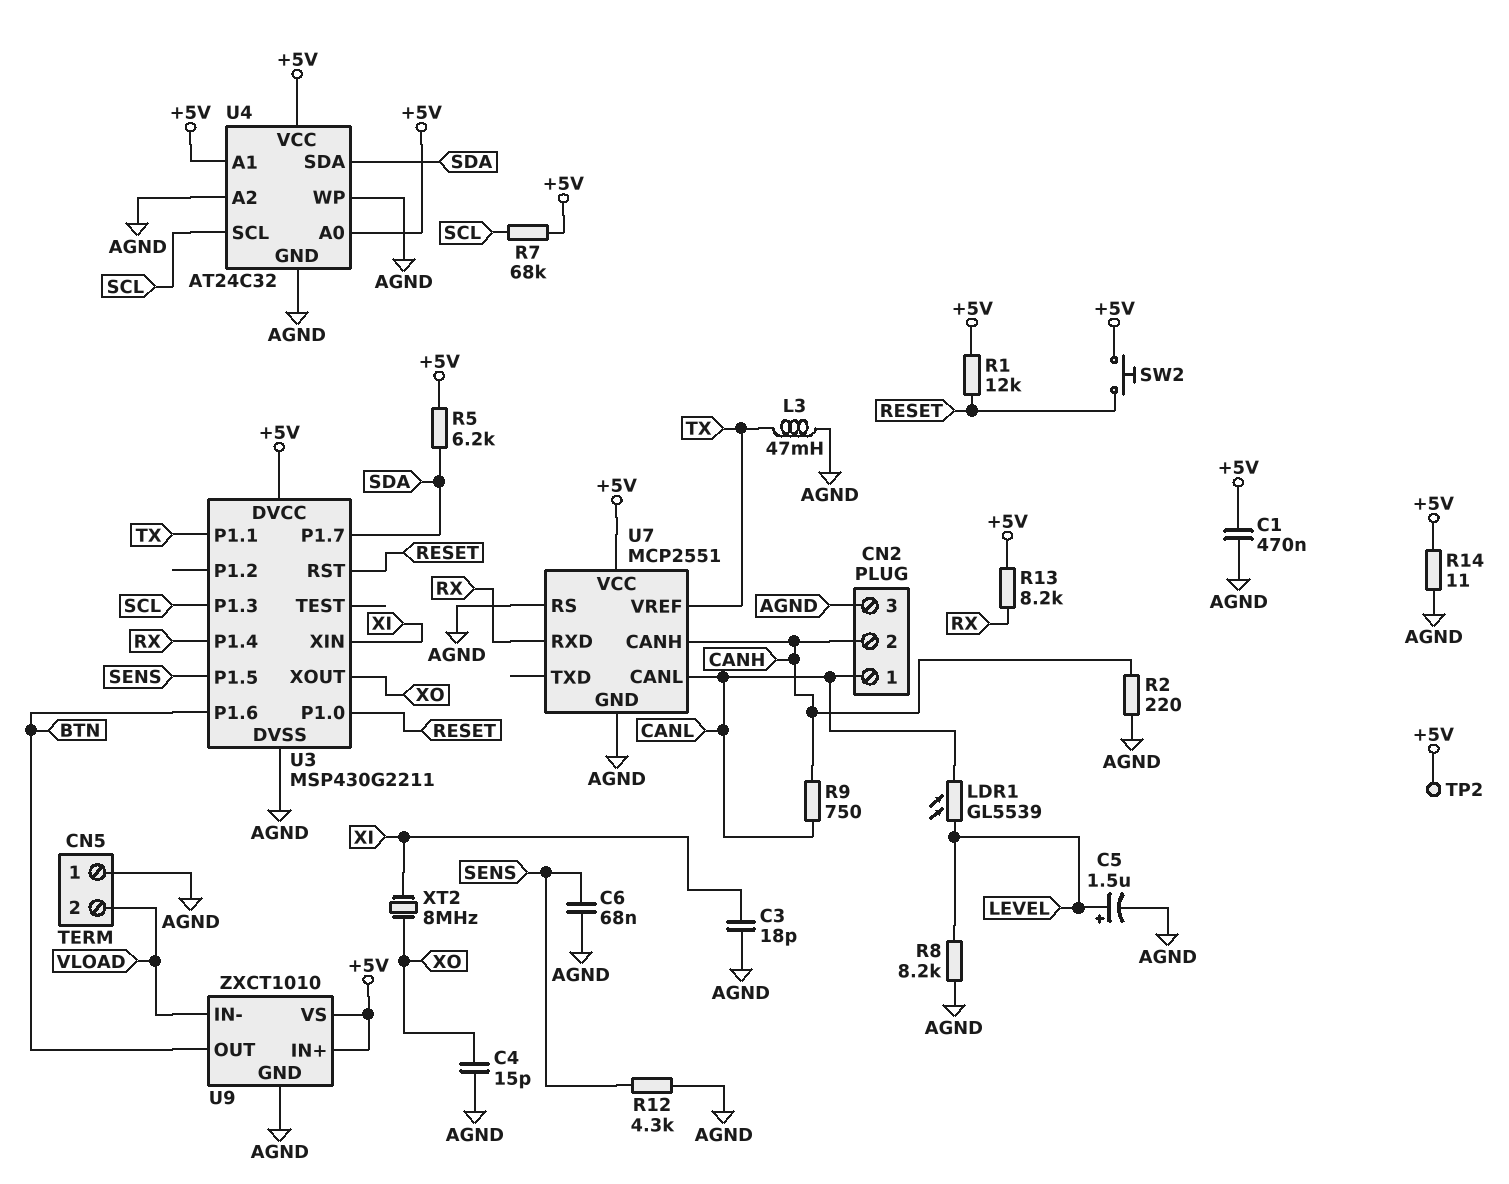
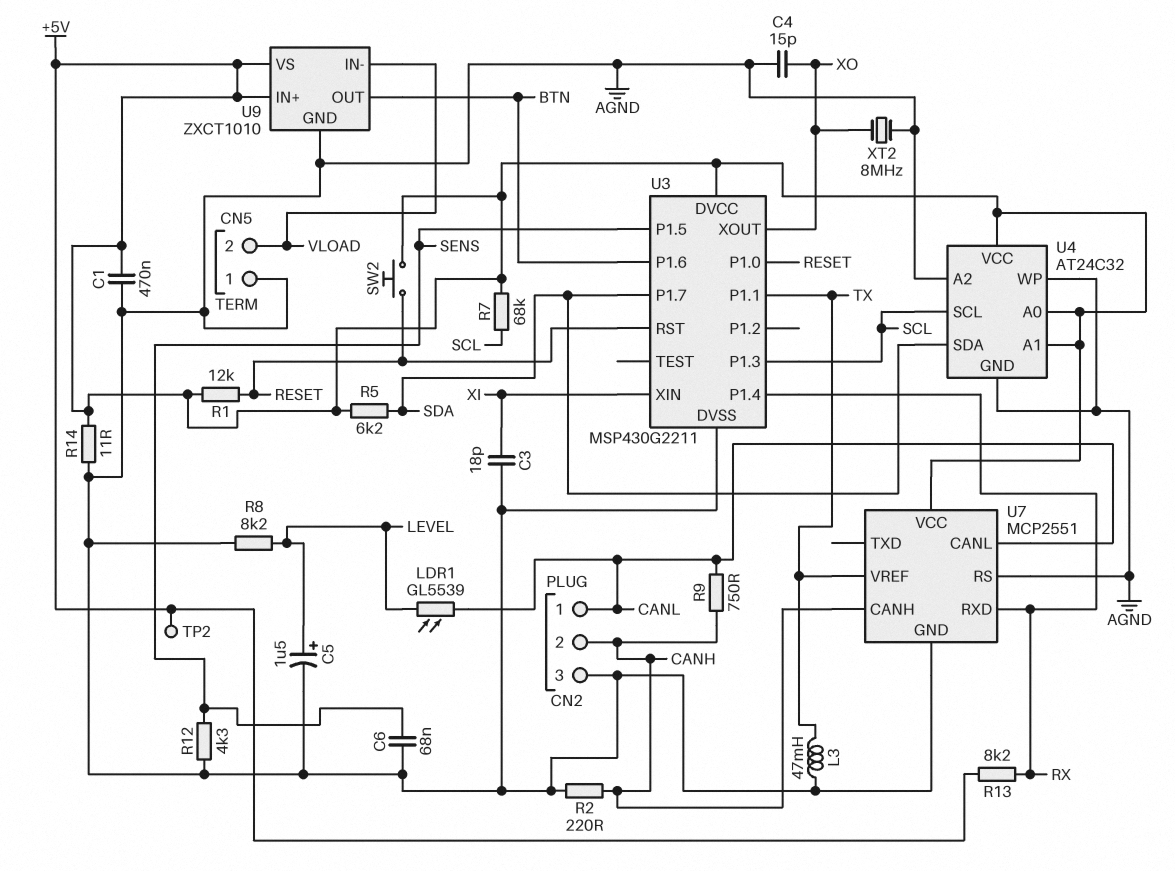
XT2: 8MHz (XI, XO) -> 8MHz (AGND, XO)

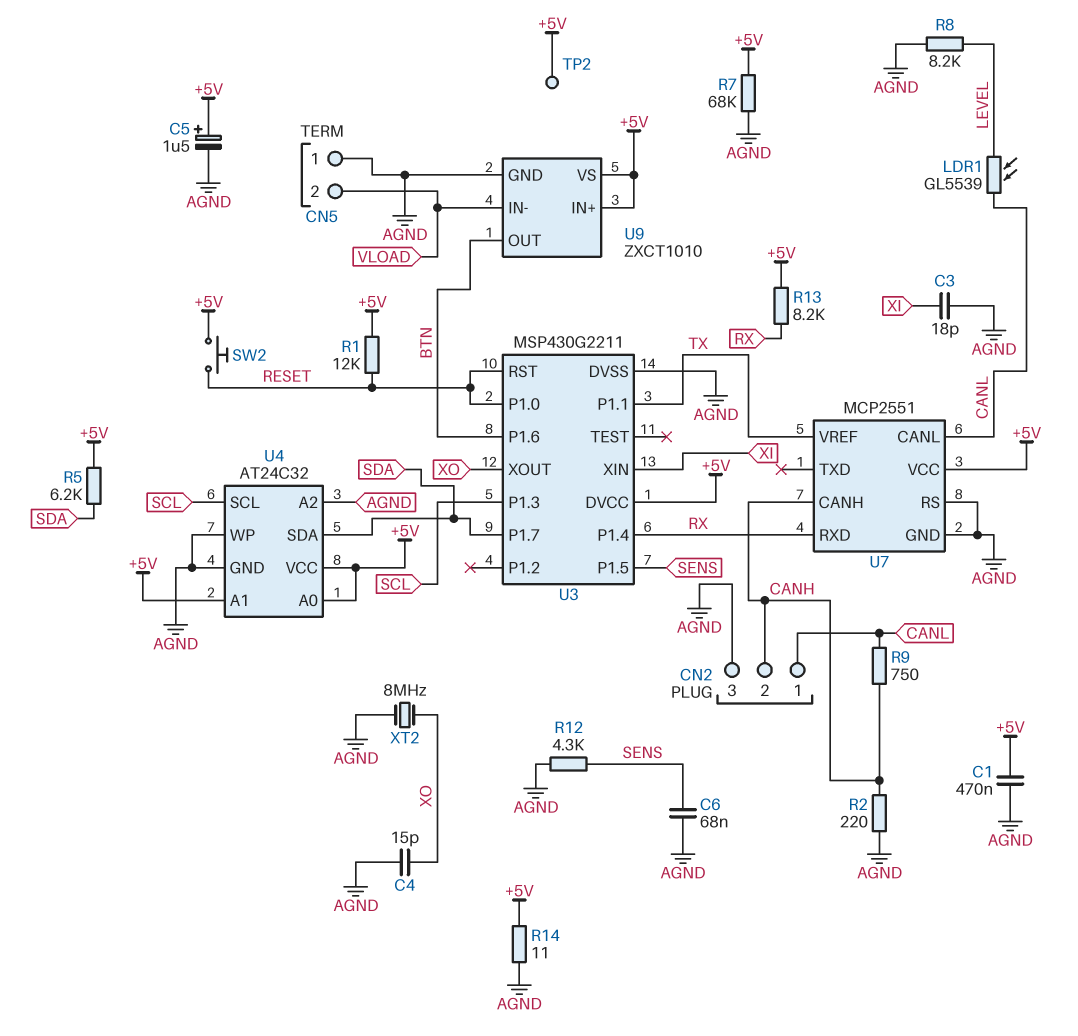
C5: 1.5uF (plus LEVEL, minus AGND) -> 1.5uF (plus +5V, minus AGND)
L3: 47mH (AGND, TX) -> none
R7: 68k (+5V, SCL) -> 68k (+5V, AGND)

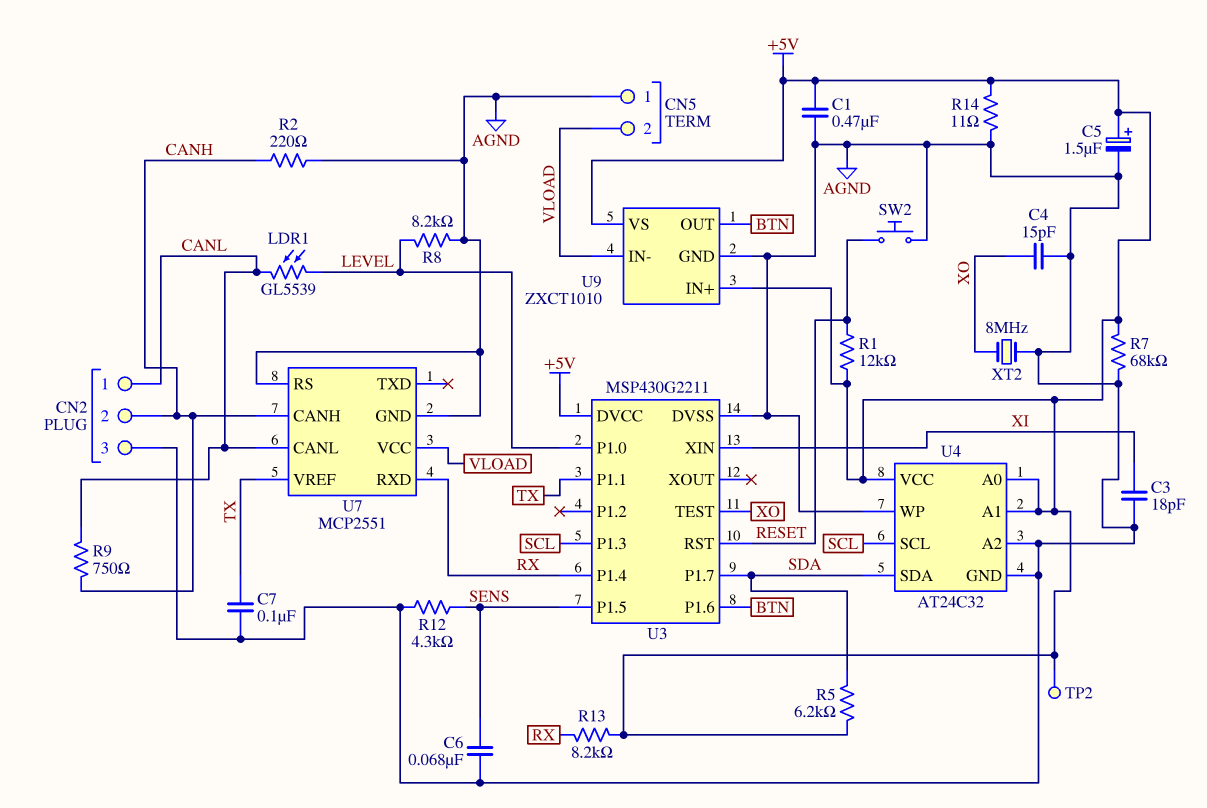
C7: none -> 100nF (AGND, TX)
SW2: button (+5V, RESET) -> button (AGND, RESET)
U3 pin P1.0: RESET -> LEVEL
U3 pin TEST: none -> XO
U3 pin XOUT: XO -> none
U7 pin VCC: +5V -> VLOAD

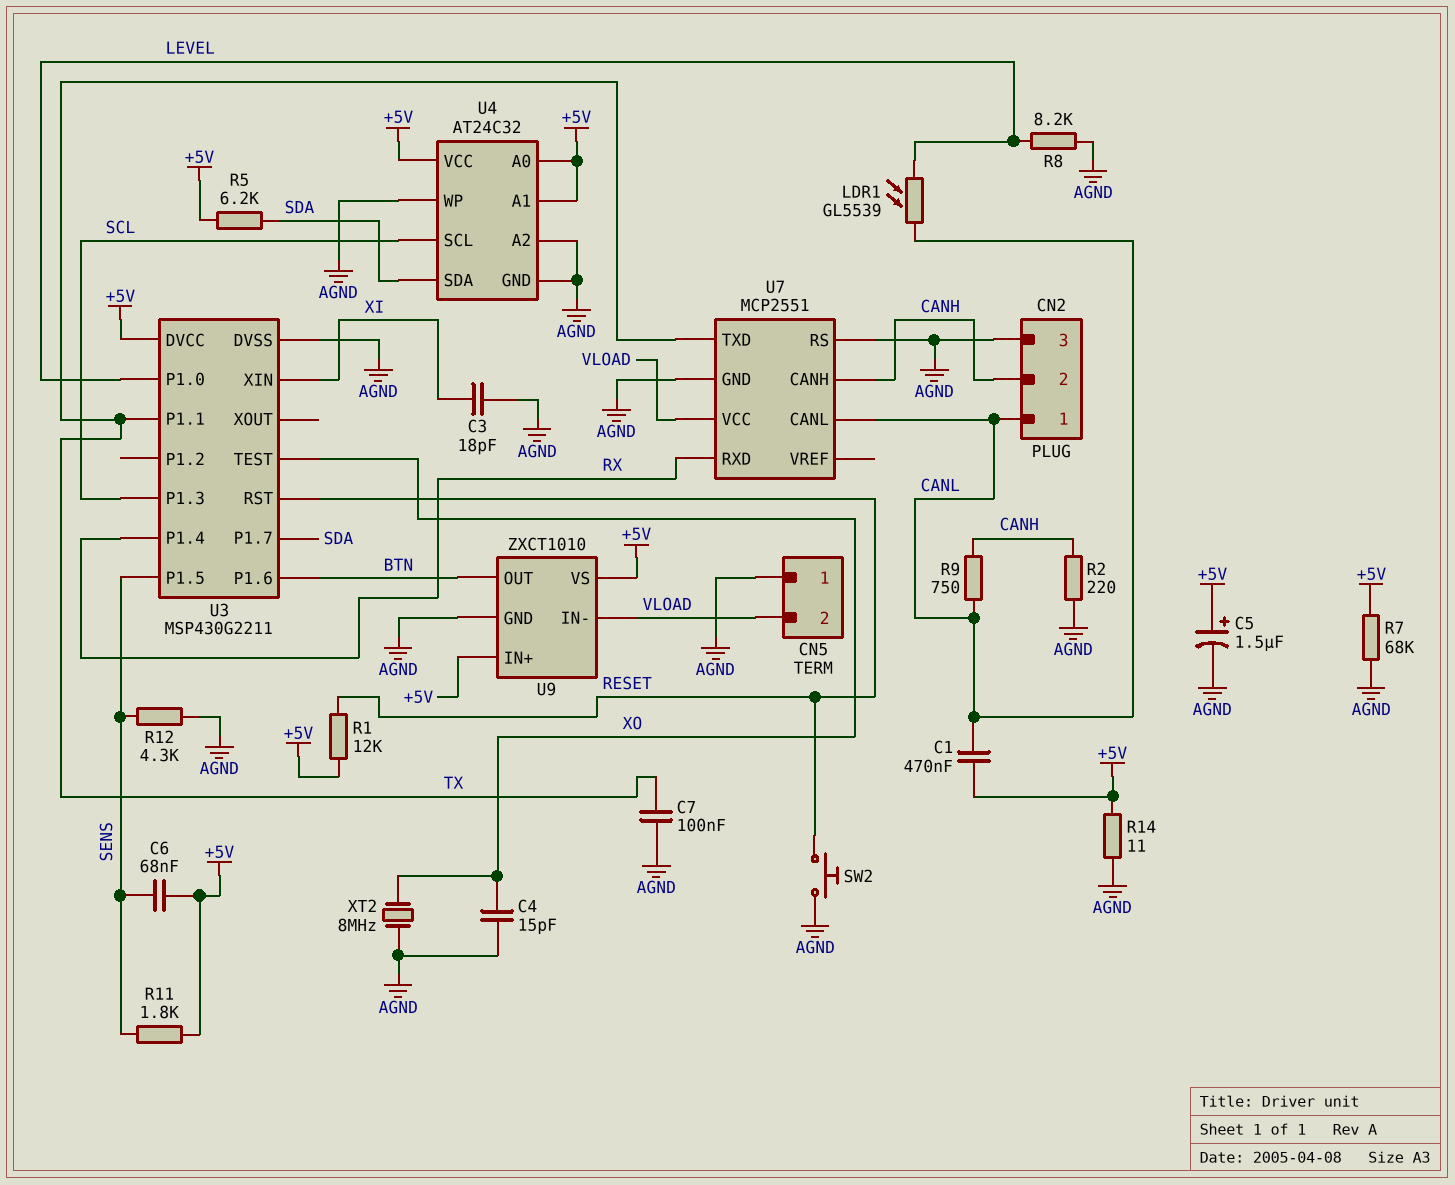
C1: 470nF (+5V, AGND) -> 470nF (+5V, CANL)
C6: 68nF (AGND, SENS) -> 68nF (+5V, SENS)
R11: none -> 1.8k (+5V, SENS)
R13: 8.2k (+5V, RX) -> none
TP2: test point (+5V) -> none
U7 pin TXD: none -> TX
U7 pin VREF: TX -> none

